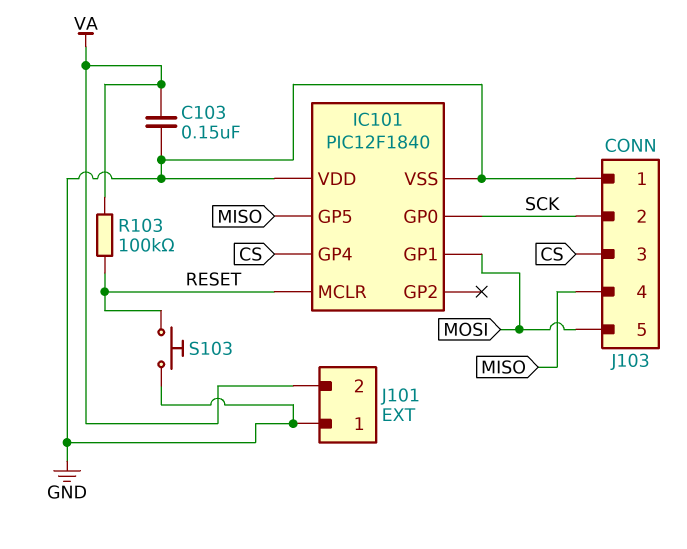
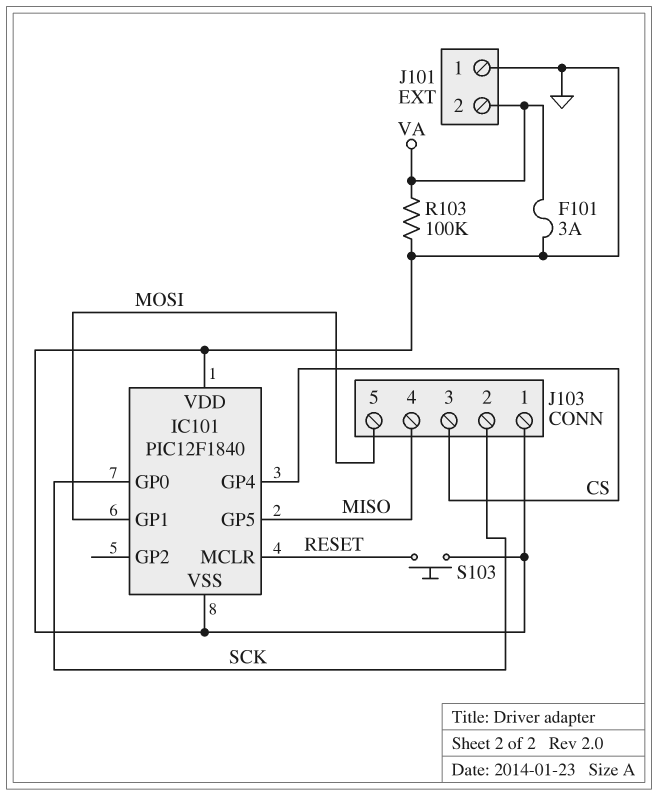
C103: 150nF (GND, VA) -> none
F101: none -> 3A (GND, VA)
R103: 100k (RESET, VA) -> 100k (GND, VA)

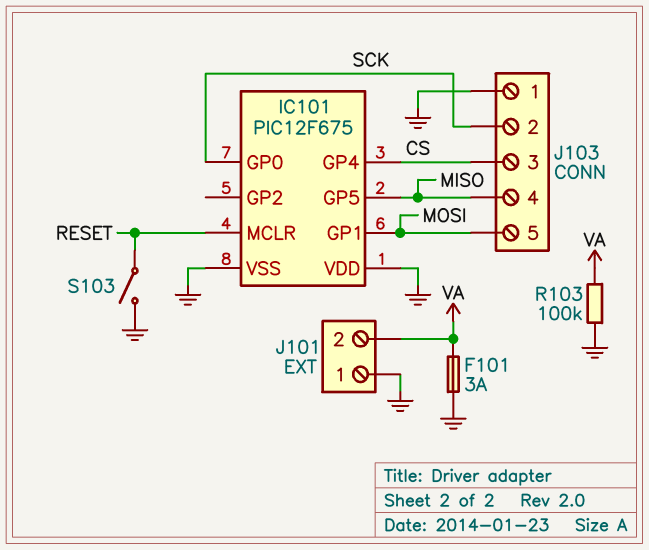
IC101: PIC12F1840 -> PIC12F675
S103: button (GND, RESET) -> switch (GND, RESET)

